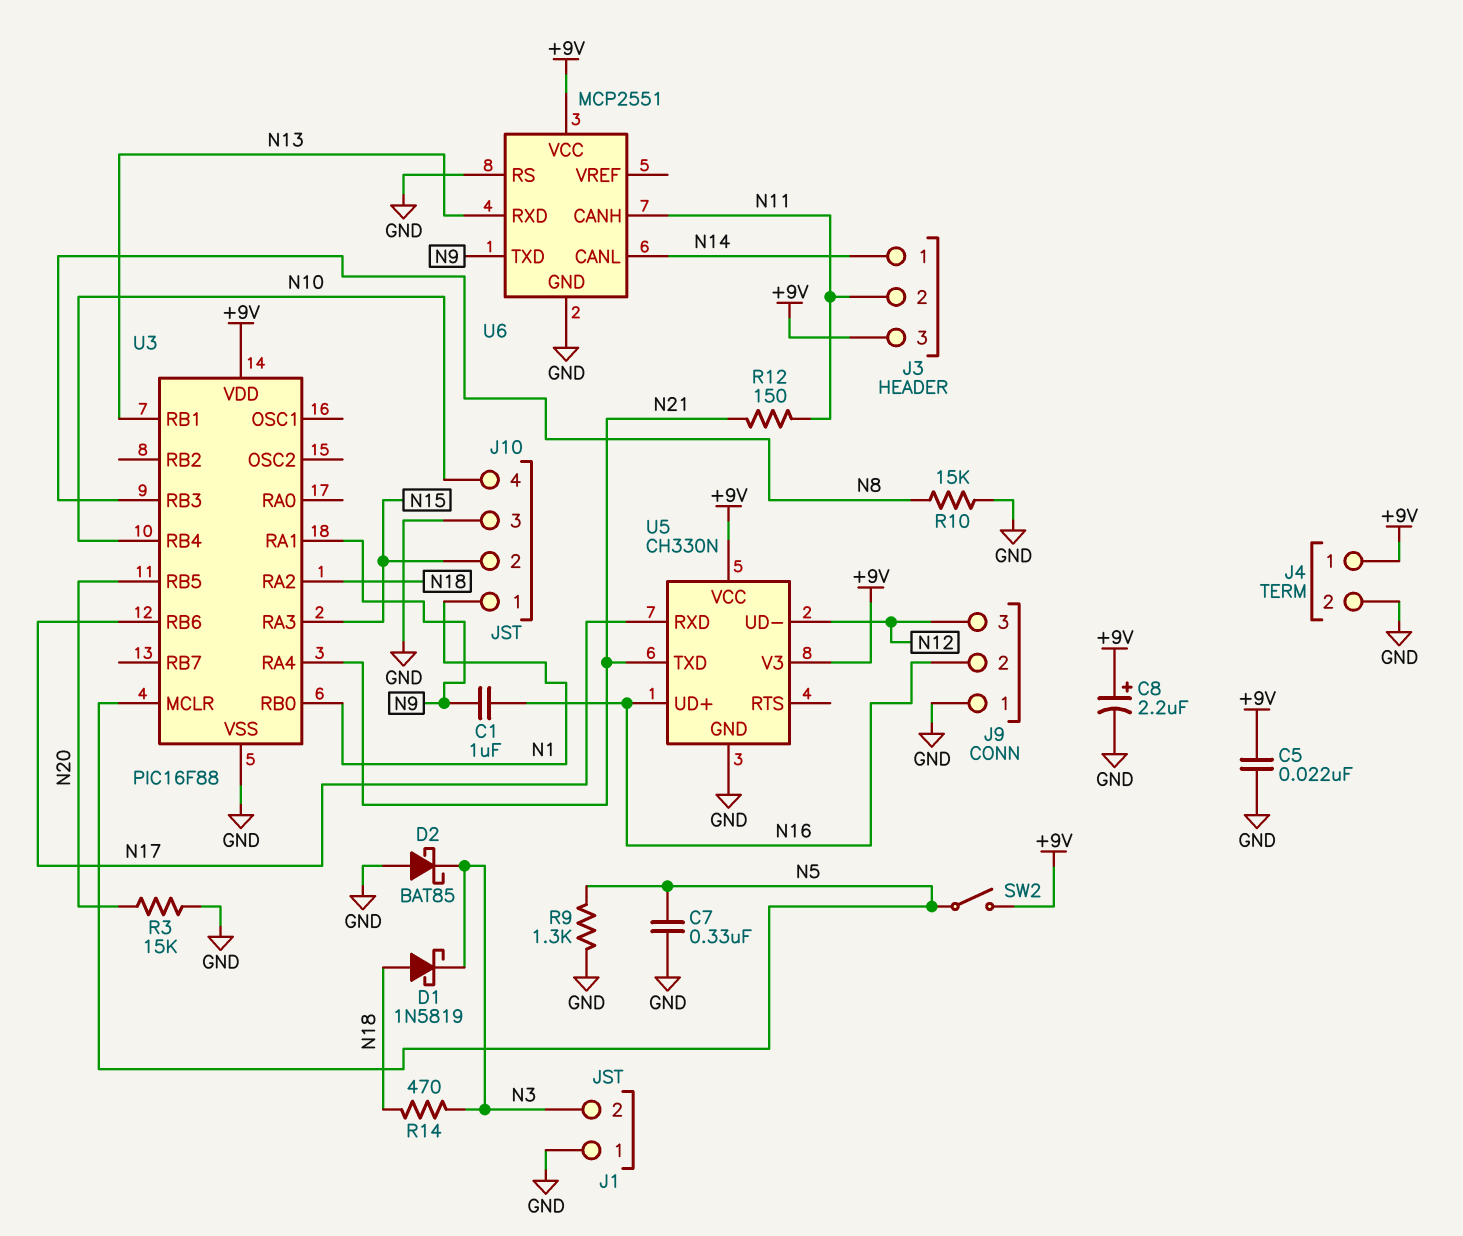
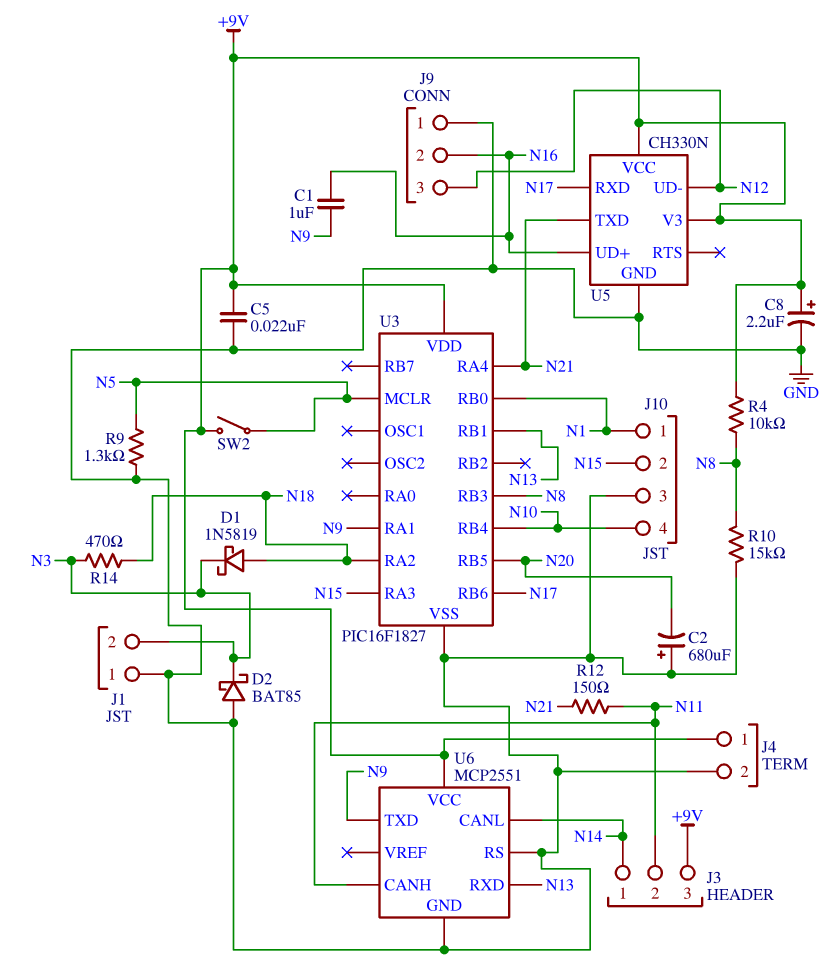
C2: none -> 680uF (plus GND, minus N20)
C7: 330nF (GND, N5) -> none
R3: 15k (GND, N20) -> none
R4: none -> 10k (+9V, N8)
U3: PIC16F88 -> PIC16F1827

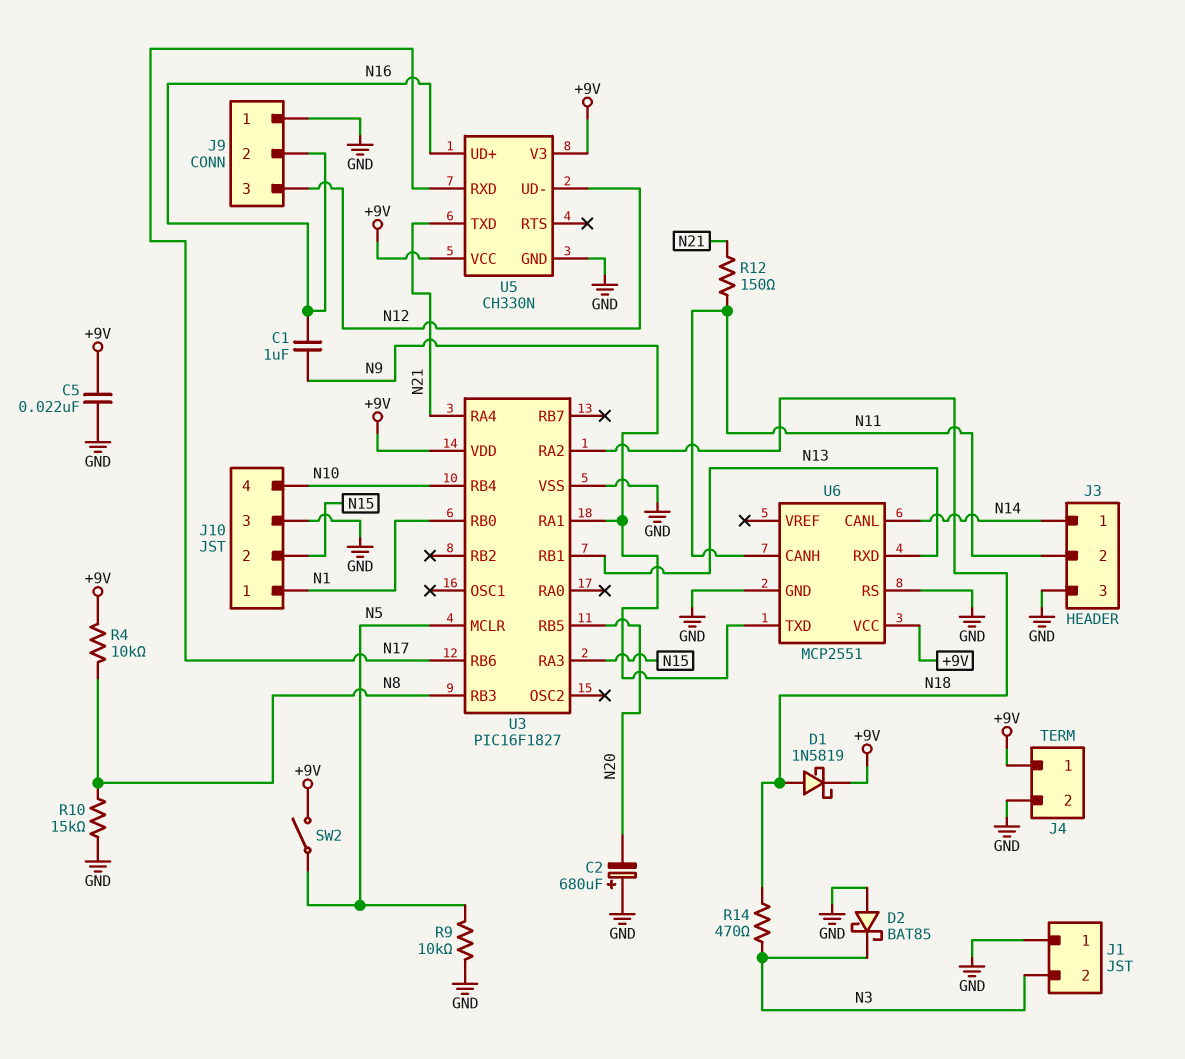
C8: 2.2uF (plus +9V, minus GND) -> none
D1: schottky 1N5819 (A N18, K N3) -> schottky 1N5819 (A N18, K +9V)
J3 pin 3: +9V -> GND
R9: 1.3k (GND, N5) -> 10k (GND, N5)

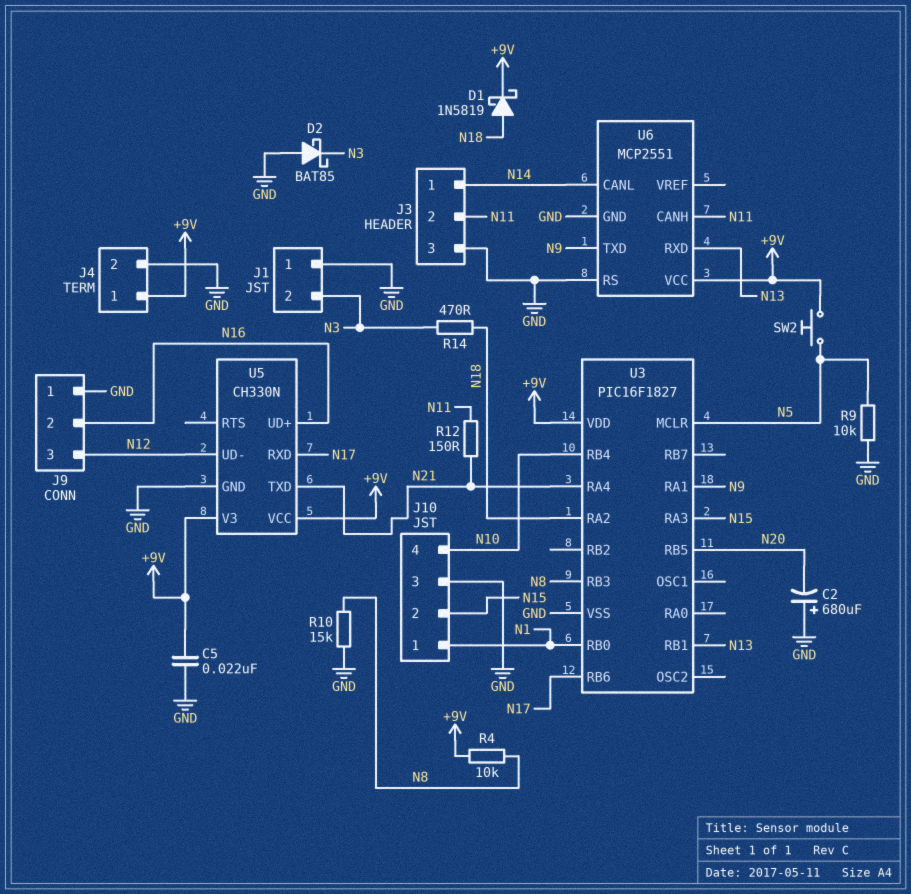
C1: 1uF (N9, N16) -> none
SW2: switch (+9V, N5) -> button (+9V, N5)

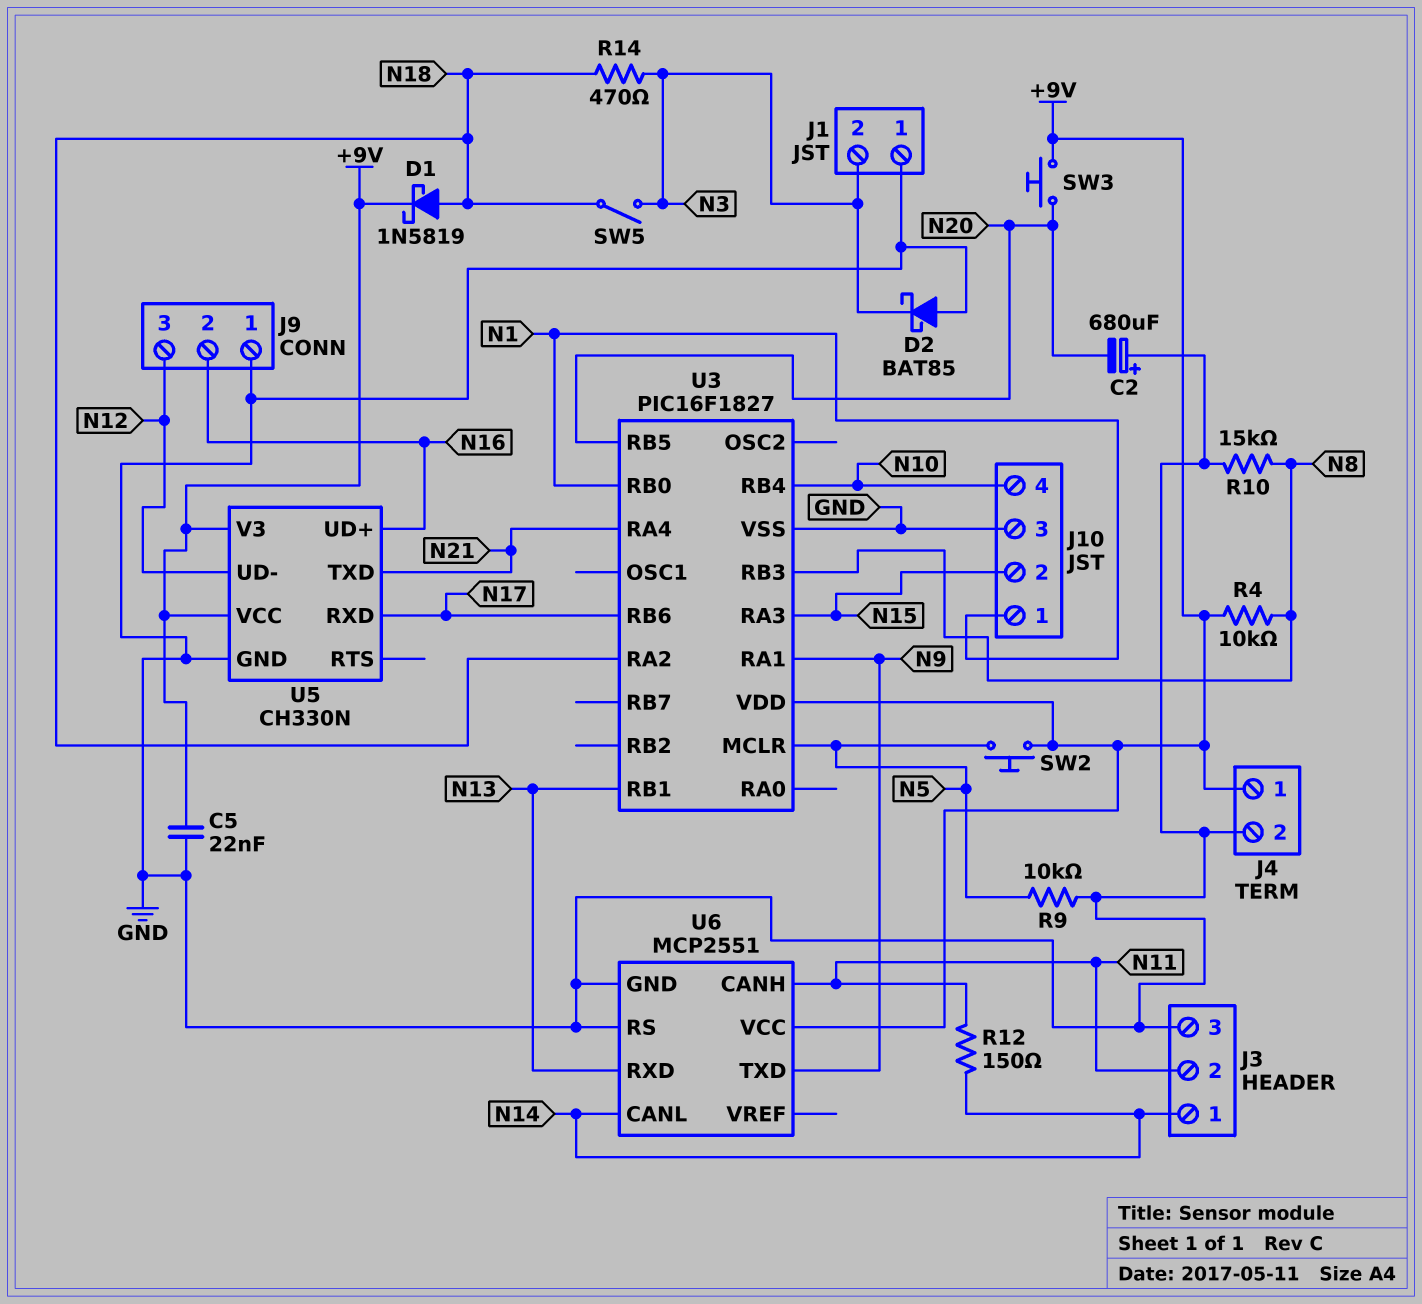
R12: 150 (N11, N21) -> 150 (N11, N14)
SW3: none -> button (+9V, N20)
SW5: none -> switch (N3, N18)

